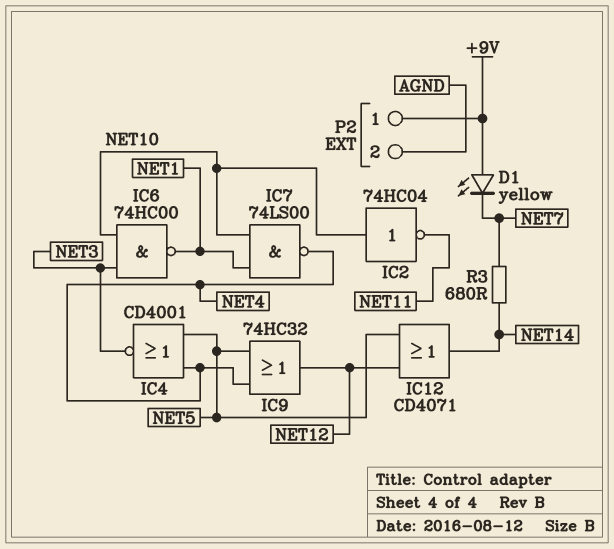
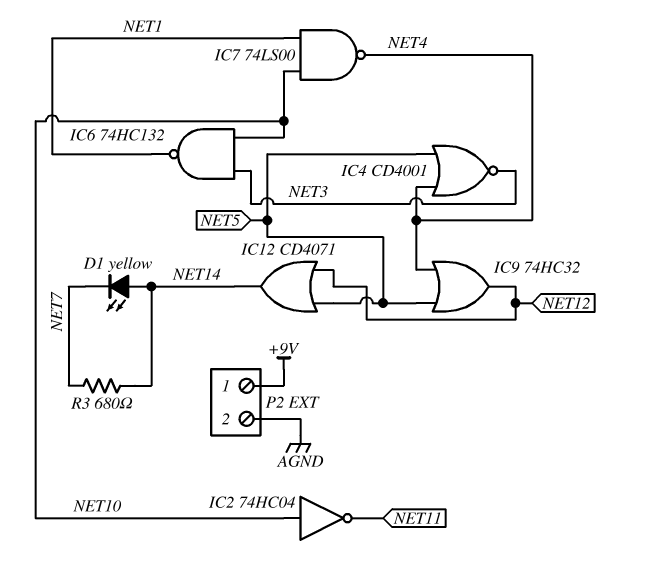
D1: LED yellow (A +9V, K NET7) -> LED yellow (A NET14, K NET7)
IC6: NAND 74HC00 (in NET3, in NET10, out NET1) -> NAND 74HC132 (in NET3, in NET10, out NET1)

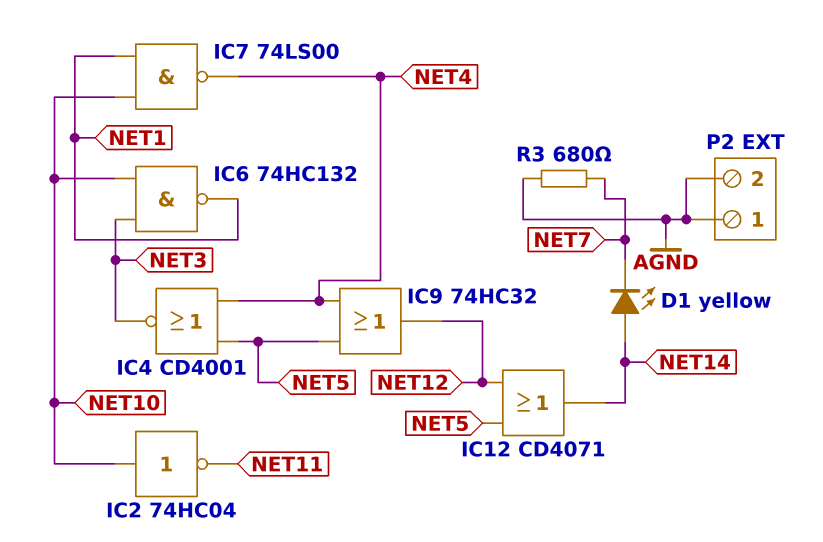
P2 pin 1: +9V -> AGND
R3: 680 (NET7, NET14) -> 680 (AGND, NET7)

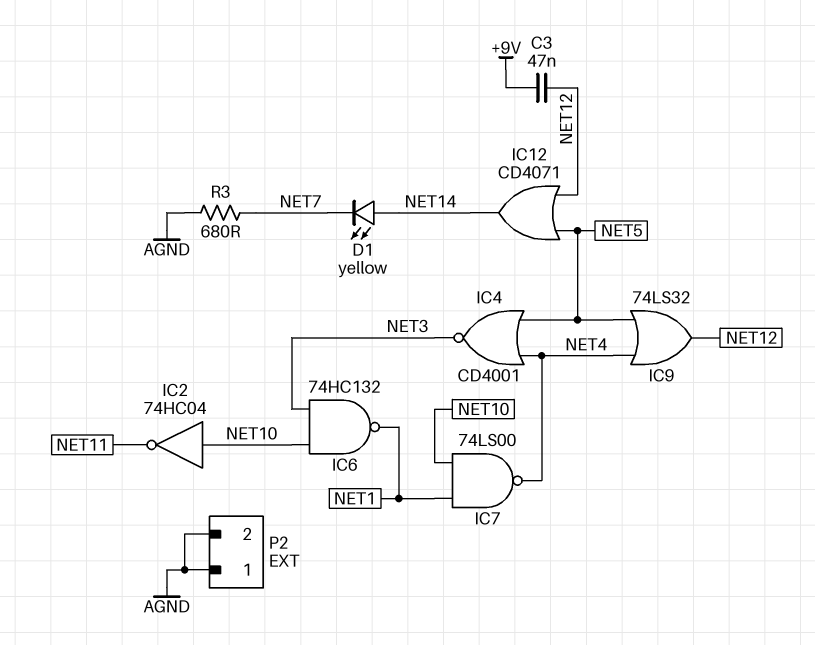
C3: none -> 47nF (+9V, NET12)
IC9: OR 74HC32 (in NET4, in NET5, out NET12) -> OR 74LS32 (in NET4, in NET5, out NET12)

